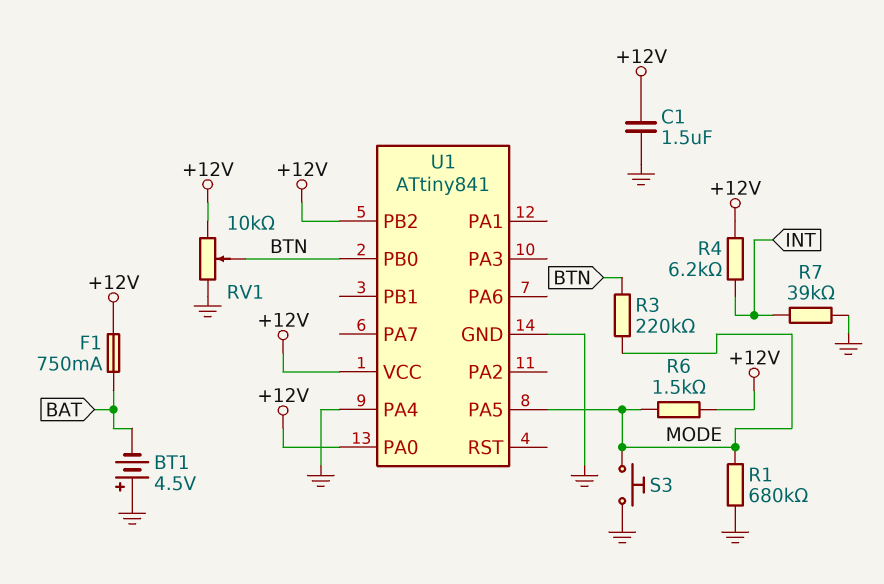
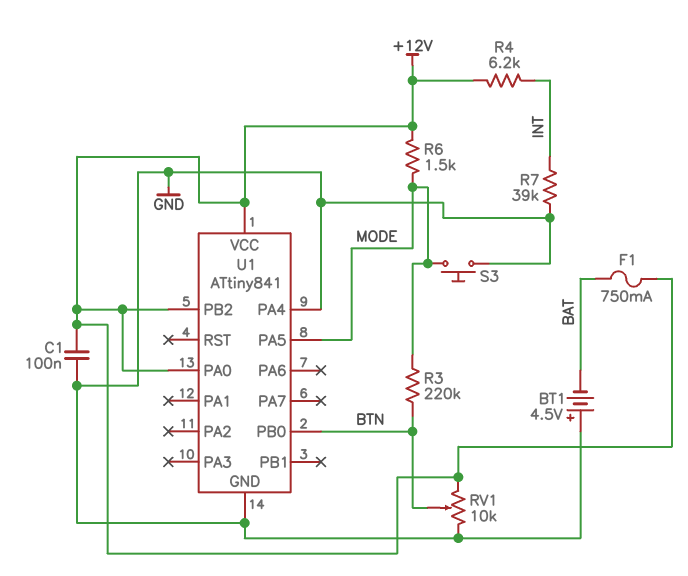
C1: 1.5uF (+12V, GND) -> 100nF (+12V, GND)
R1: 680k (GND, MODE) -> none

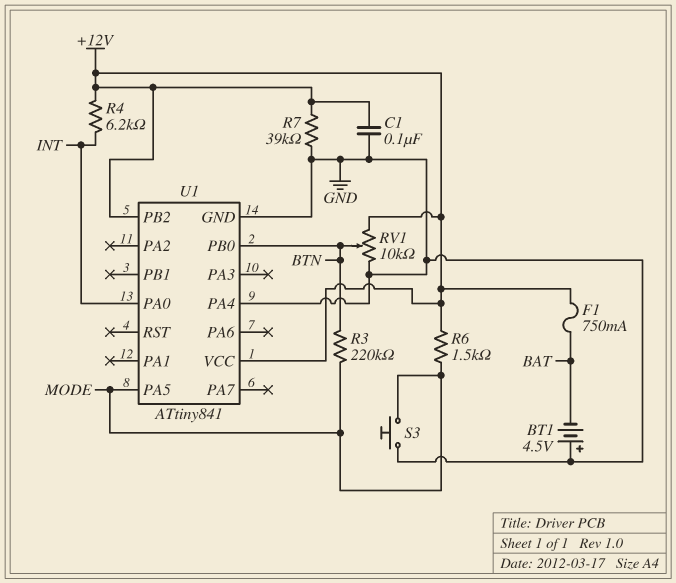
R7: 39k (GND, INT) -> 39k (+12V, GND)
U1 pin PA0: +12V -> INT

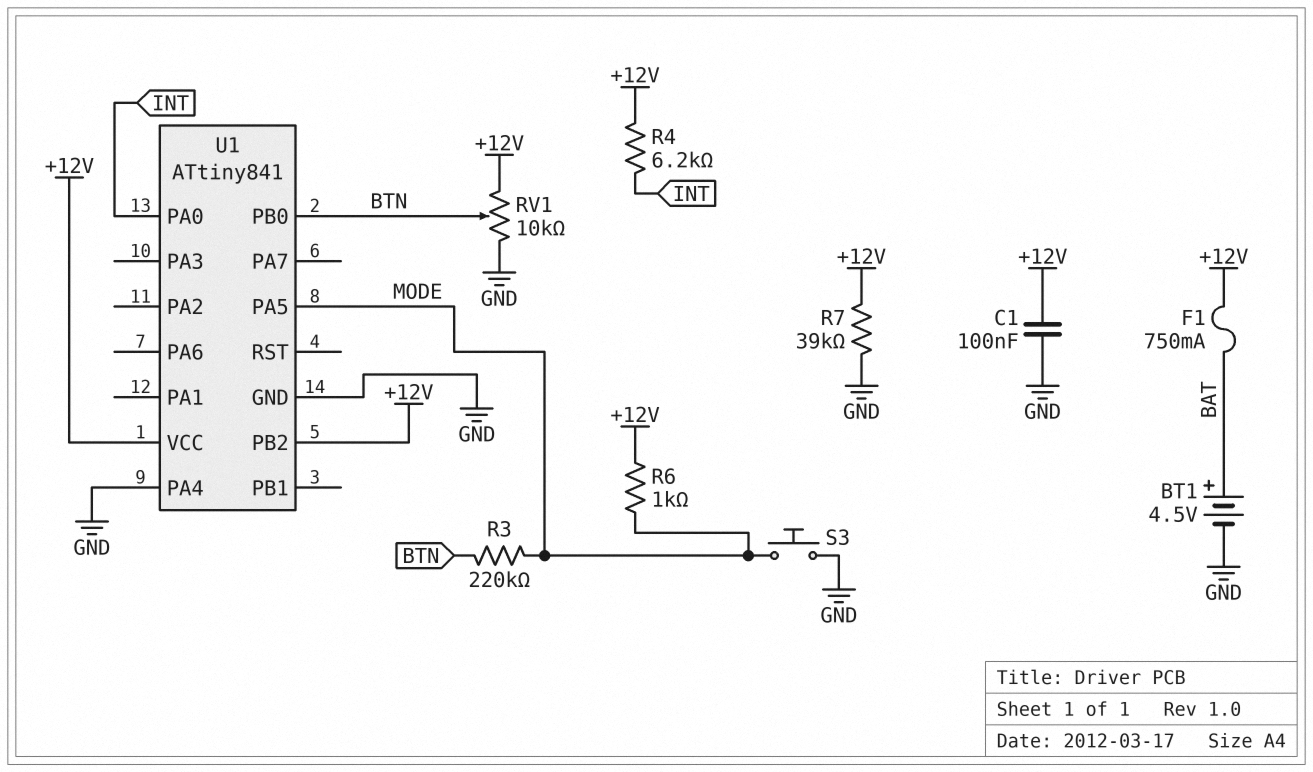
BT1: 4.5V (plus GND, minus BAT) -> 4.5V (plus BAT, minus GND)
R6: 1.5k (+12V, MODE) -> 1k (+12V, MODE)

